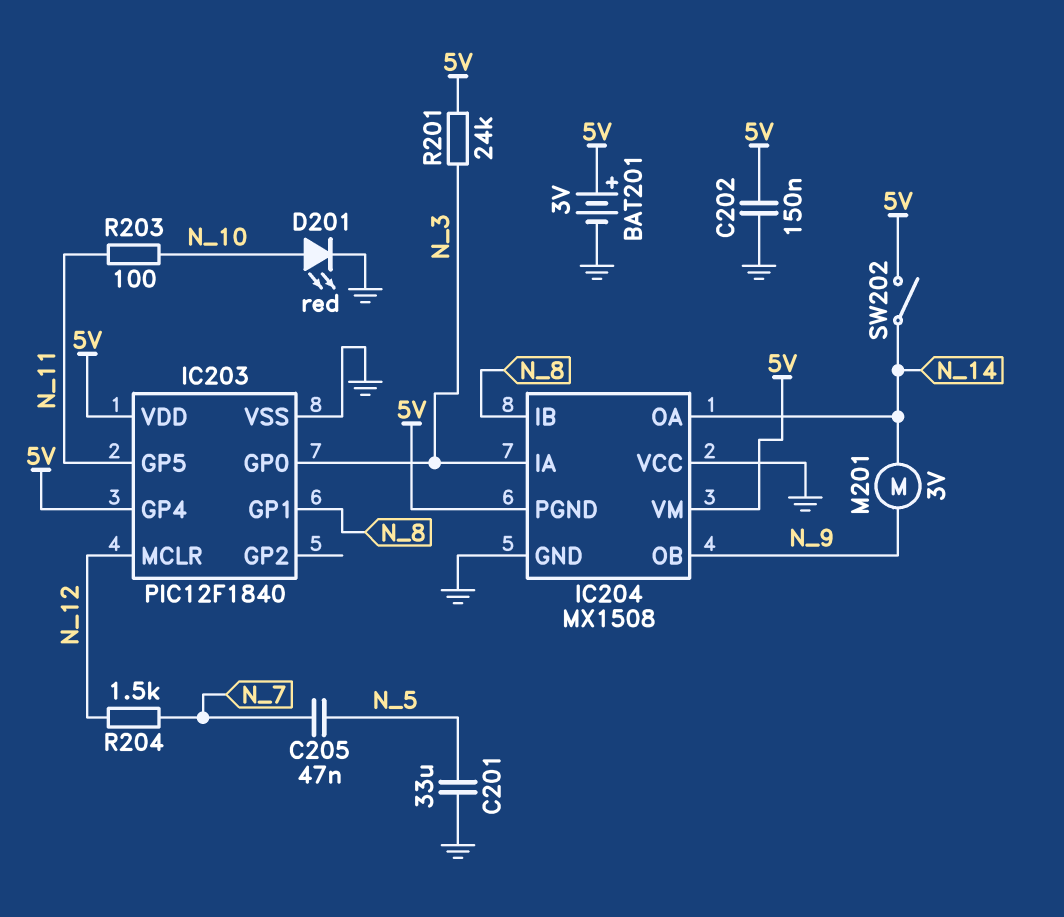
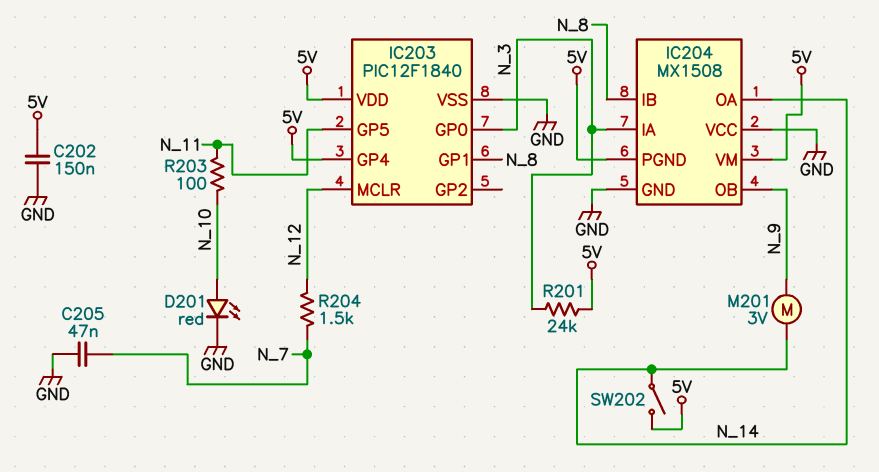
BAT201: 3V (plus 5V, minus GND) -> none
C201: 33uF (GND, N_5) -> none
C205: 47nF (N_5, N_7) -> 47nF (GND, N_7)

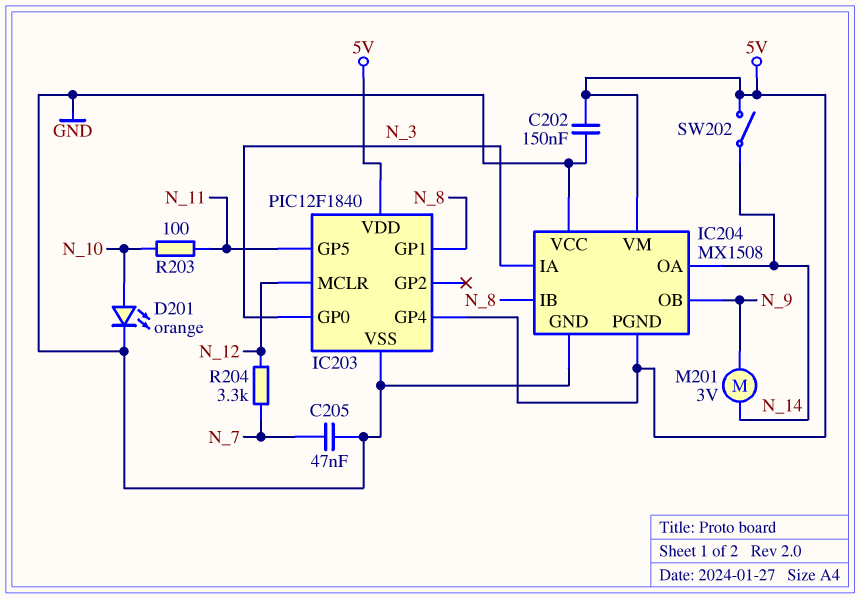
D201: LED red (A N_10, K GND) -> LED orange (A N_10, K GND)
R201: 24k (5V, N_3) -> none
R204: 1.5k (N_7, N_12) -> 3.3k (N_7, N_12)

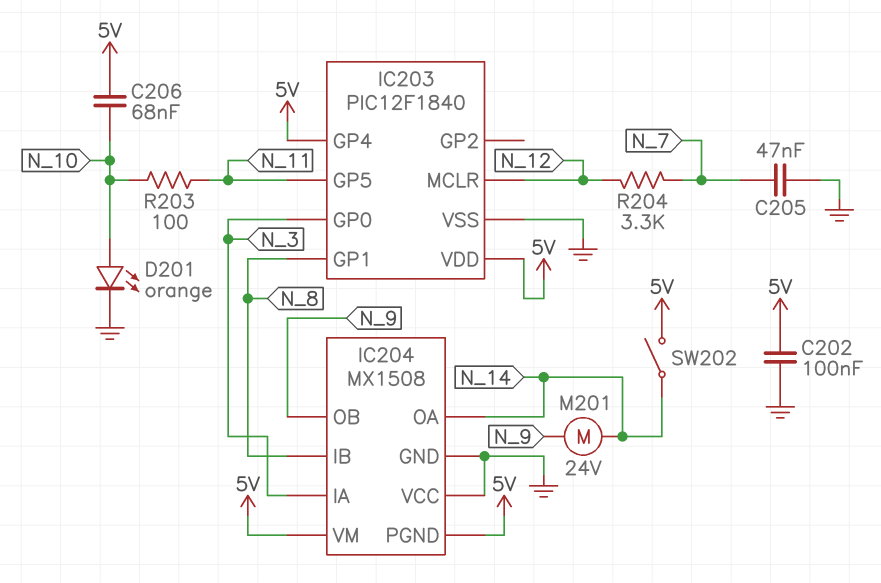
C202: 150nF (5V, GND) -> 100nF (5V, GND)
C206: none -> 68nF (5V, N_10)
M201: motor 3V (N_9, N_14) -> motor 24V (N_9, N_14)

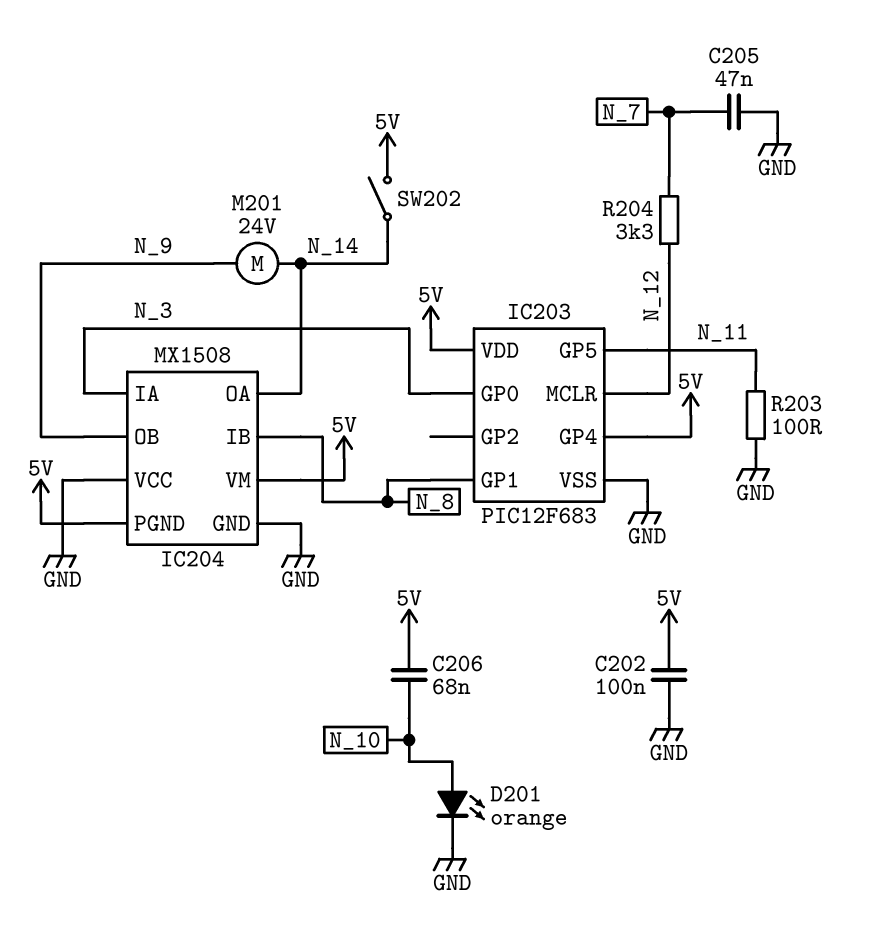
IC203: PIC12F1840 -> PIC12F683
R203: 100 (N_10, N_11) -> 100 (GND, N_11)

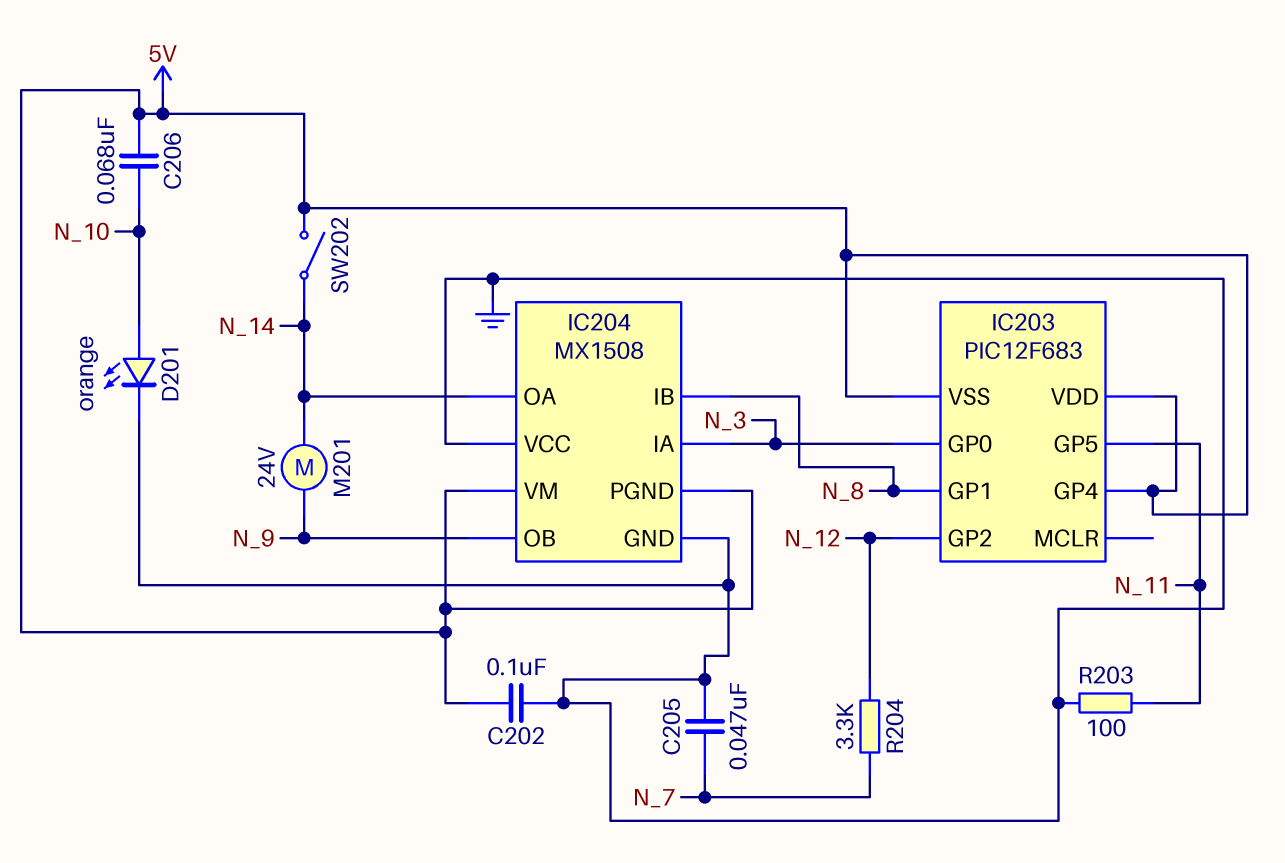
IC203 pin GP2: none -> N_12
IC203 pin MCLR: N_12 -> none
IC203 pin VSS: GND -> 5V

